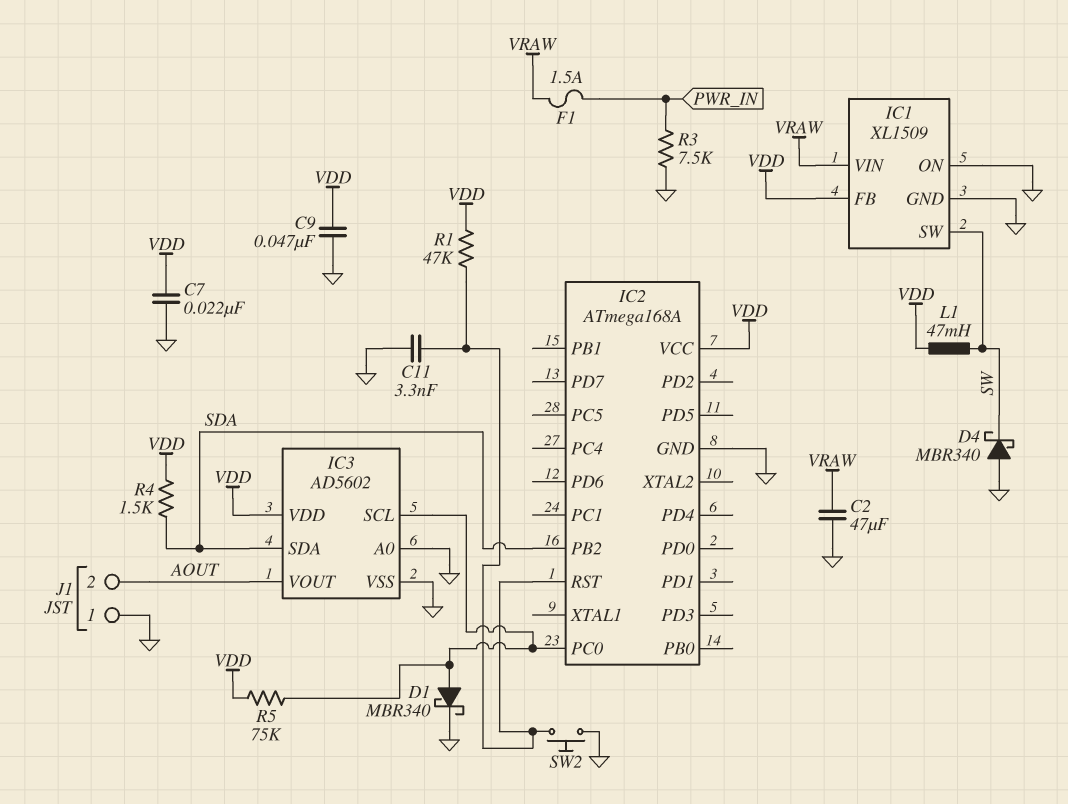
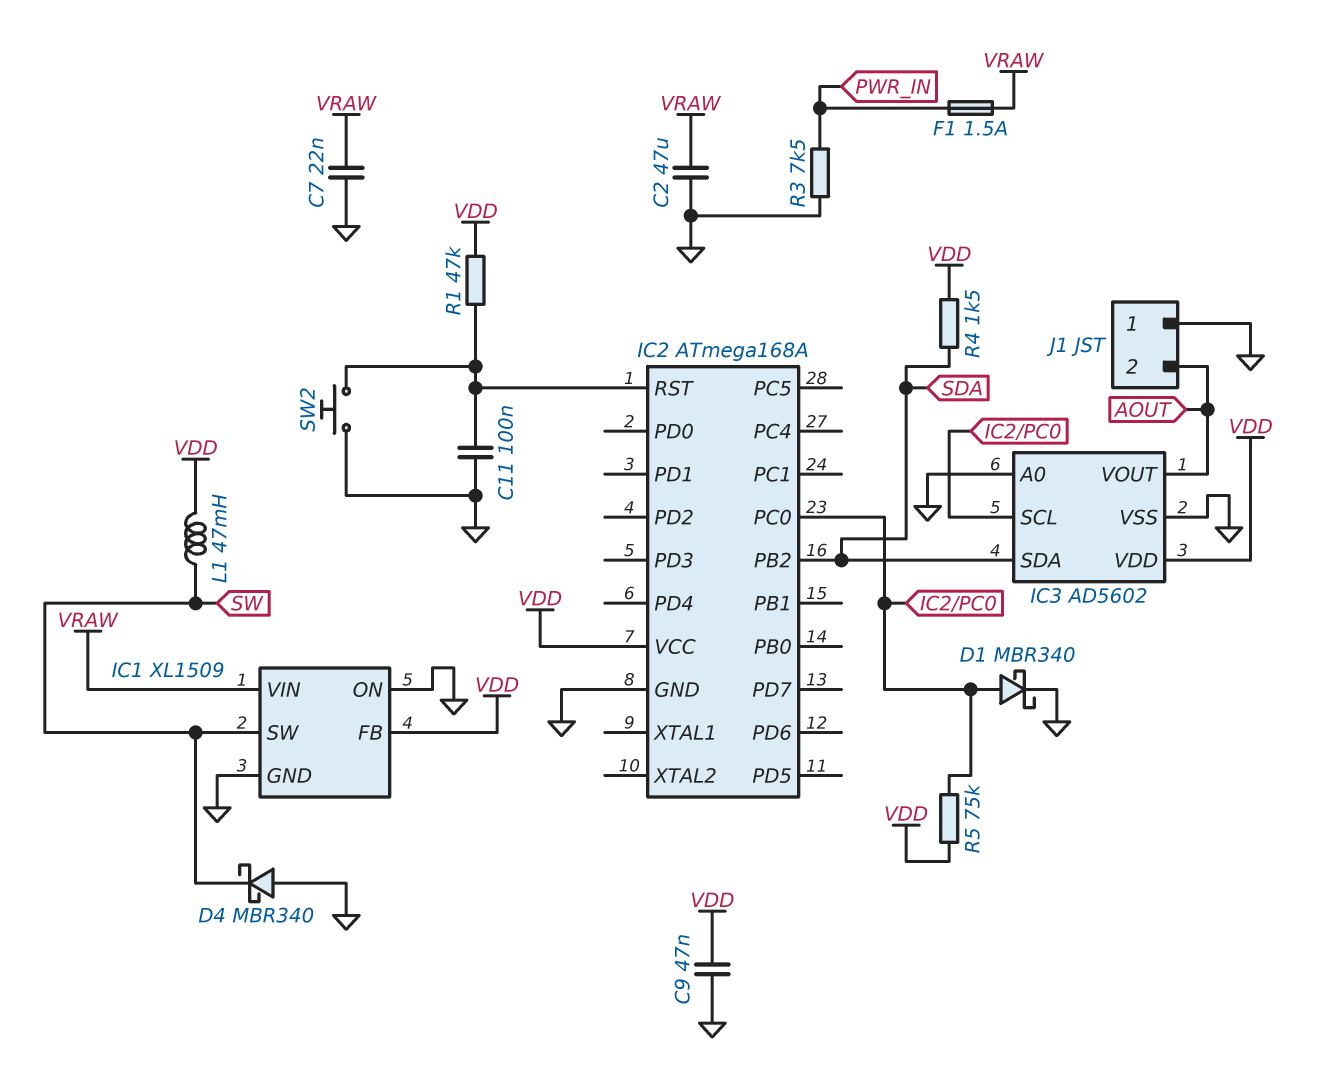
C7: 22nF (GND, VDD) -> 22nF (GND, VRAW)
C11: 3.3nF (GND, IC2/RST) -> 100nF (GND, IC2/RST)

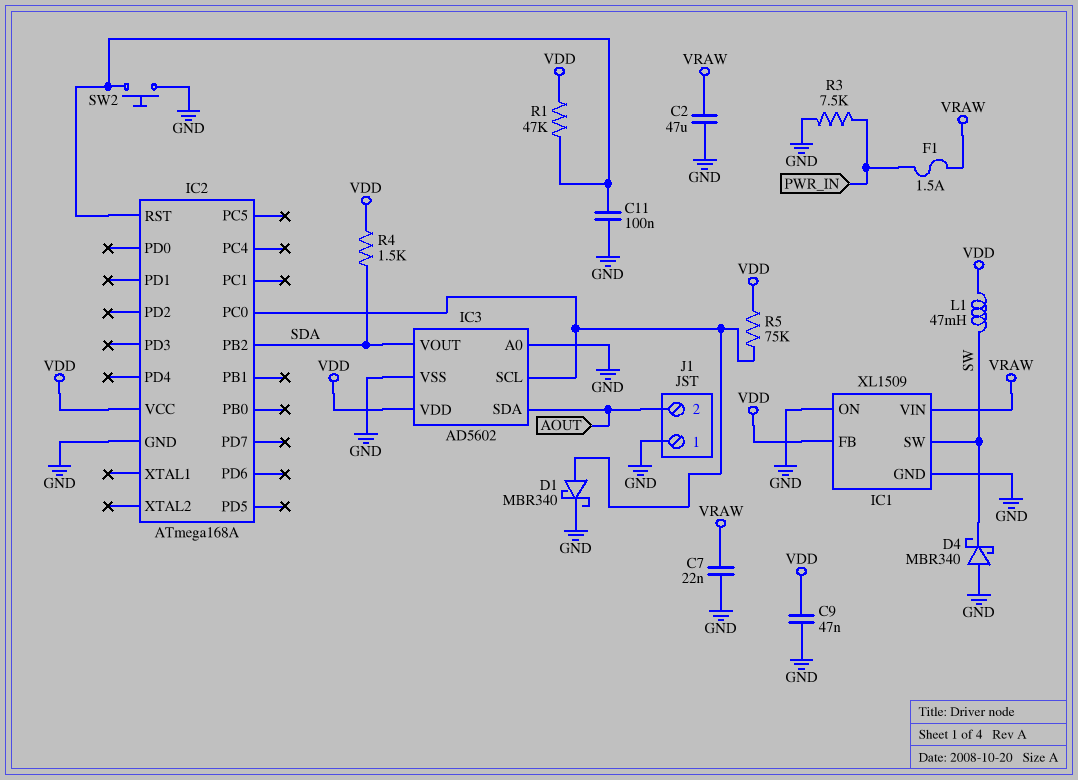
IC3 pin SDA: SDA -> AOUT
IC3 pin VOUT: AOUT -> SDA

